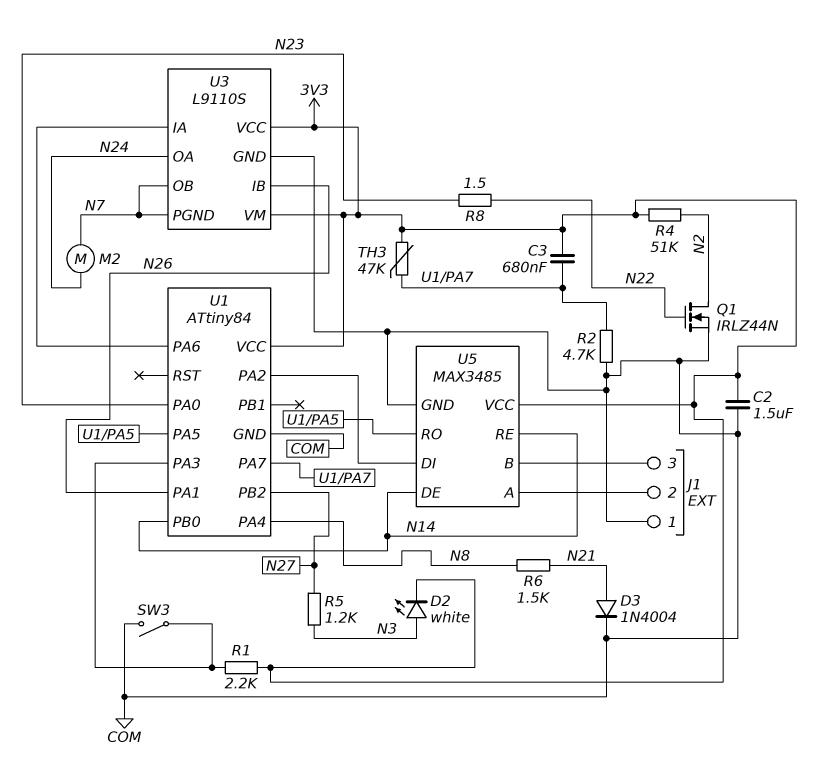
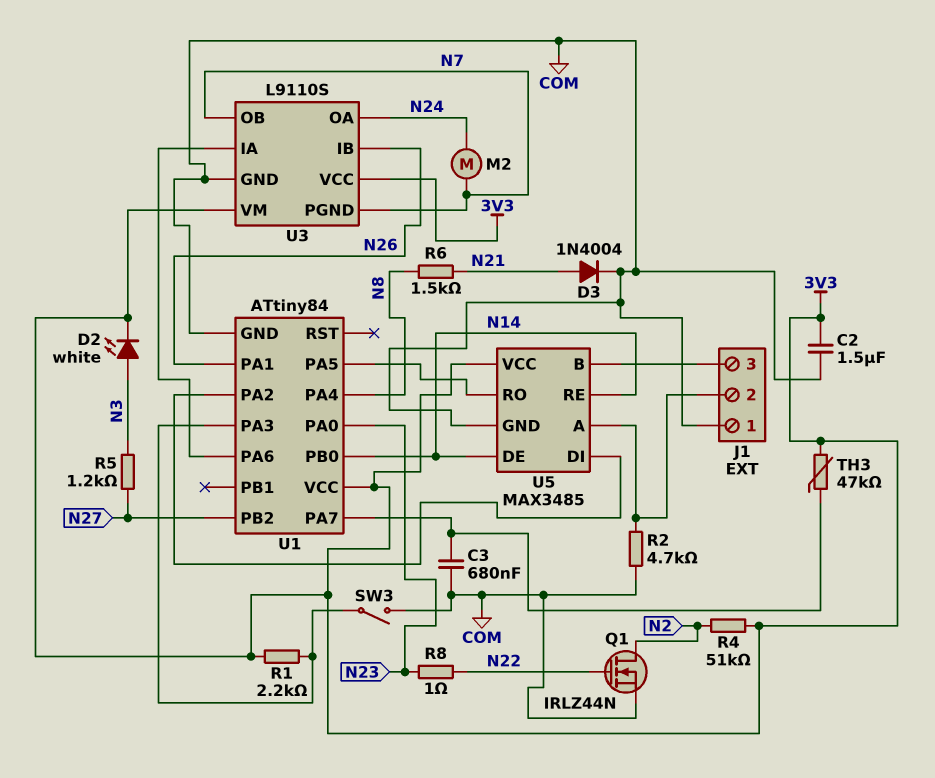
C3: 680nF (3V3, U1/PA7) -> 680nF (COM, U1/PA7)
R2: 4.7k (COM, U1/PA7) -> 4.7k (COM, J1/2)
R8: 1.5 (N22, N23) -> 1 (N22, N23)

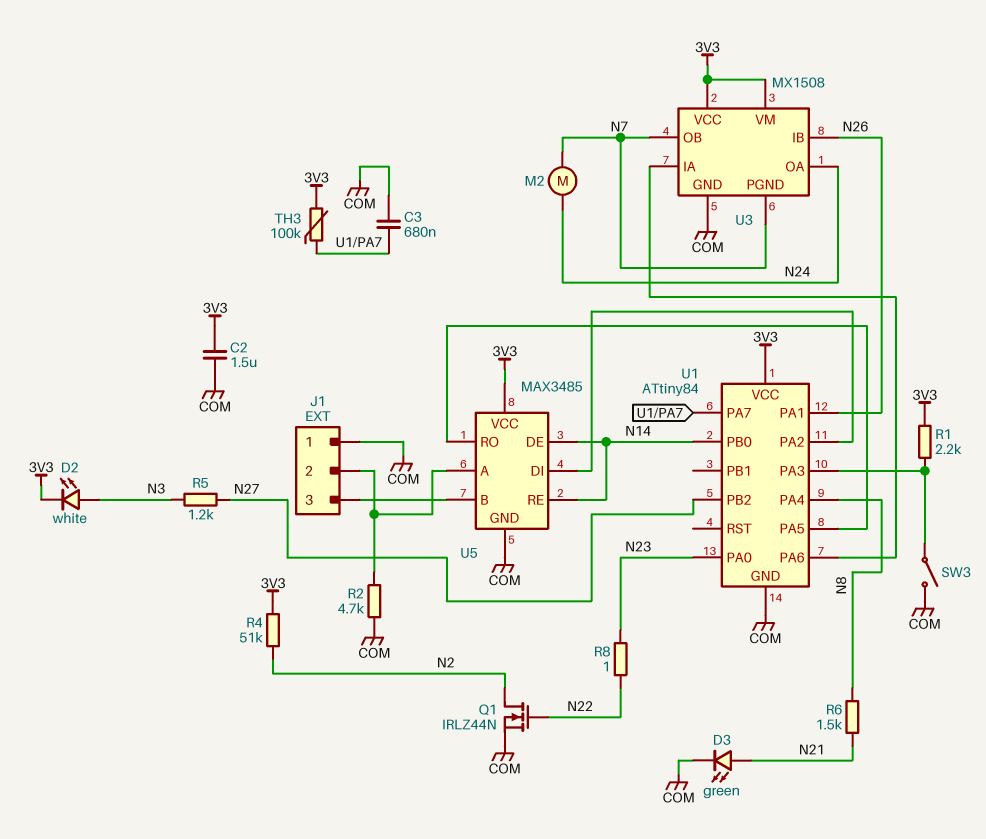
D3: diode 1N4004 (A N21, K COM) -> LED green (A N21, K COM)
TH3: 47k (3V3, U1/PA7) -> 100k (3V3, U1/PA7)
U3: L9110S -> MX1508

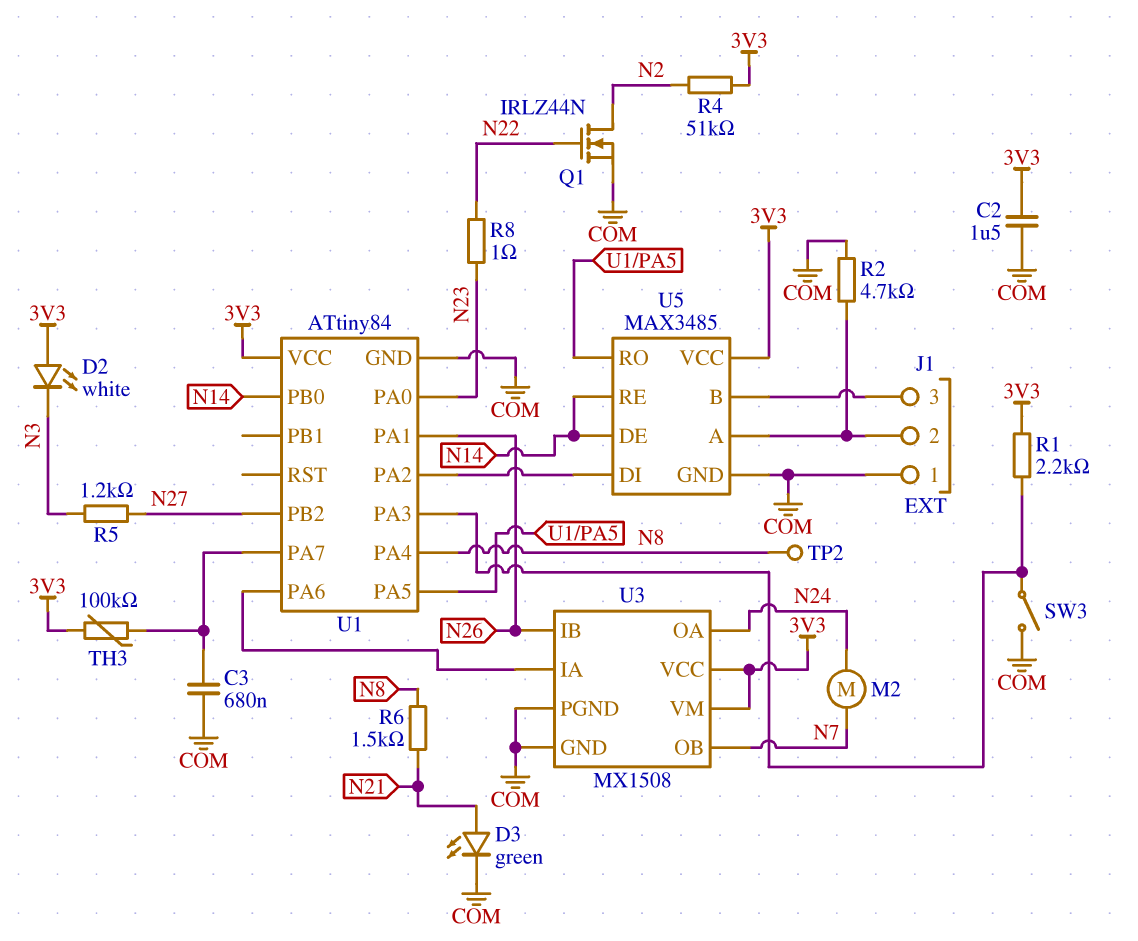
D2: LED white (A N3, K 3V3) -> LED white (A 3V3, K N3)
TP2: none -> test point (N8)
U3 pin PGND: N7 -> COM

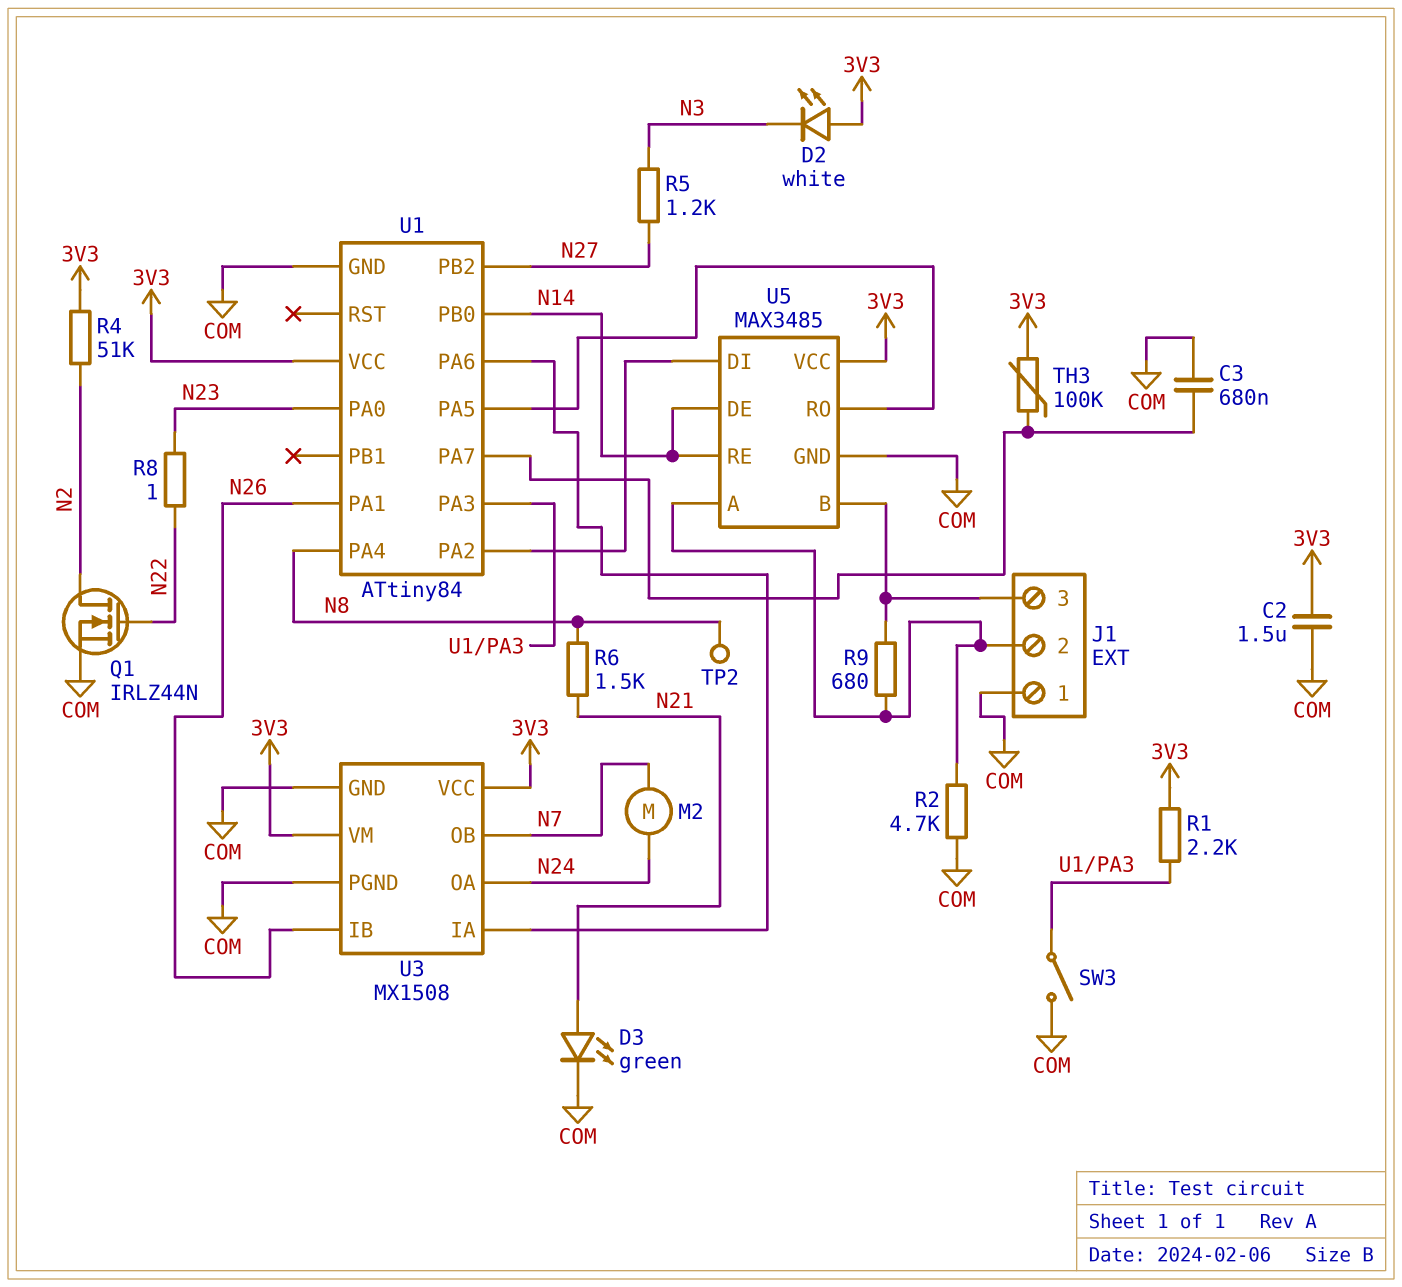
R9: none -> 680 (J1/2, J1/3)

